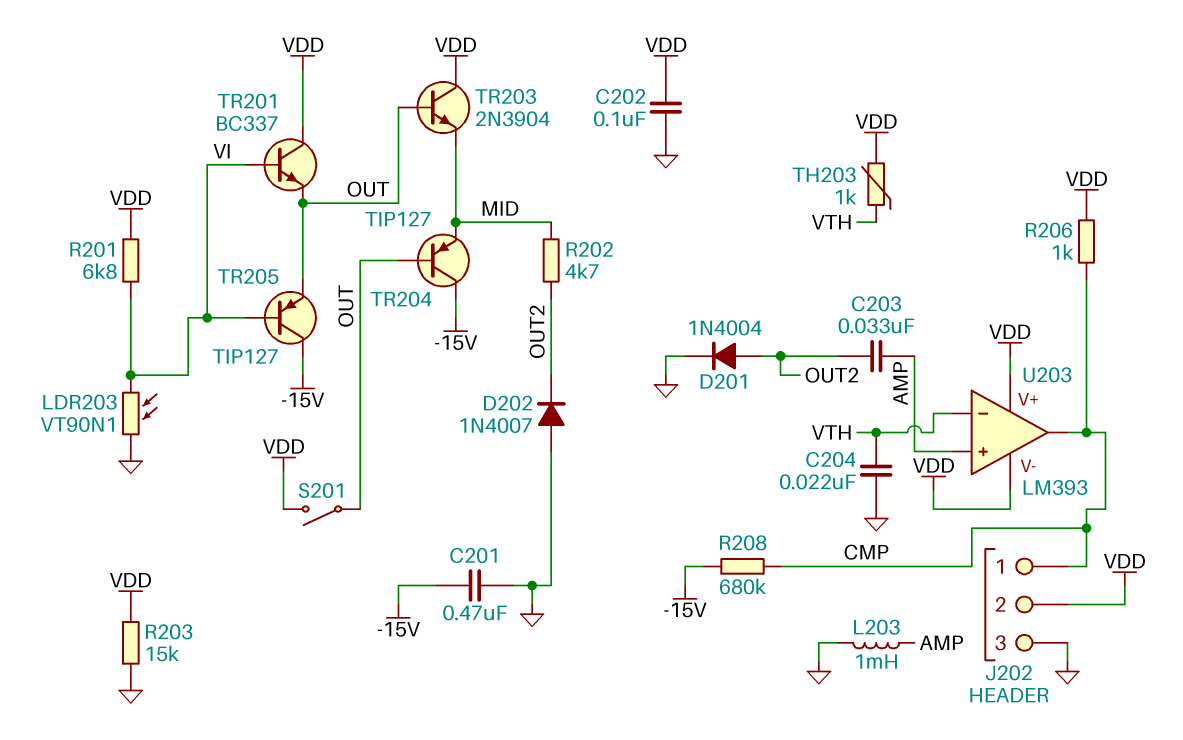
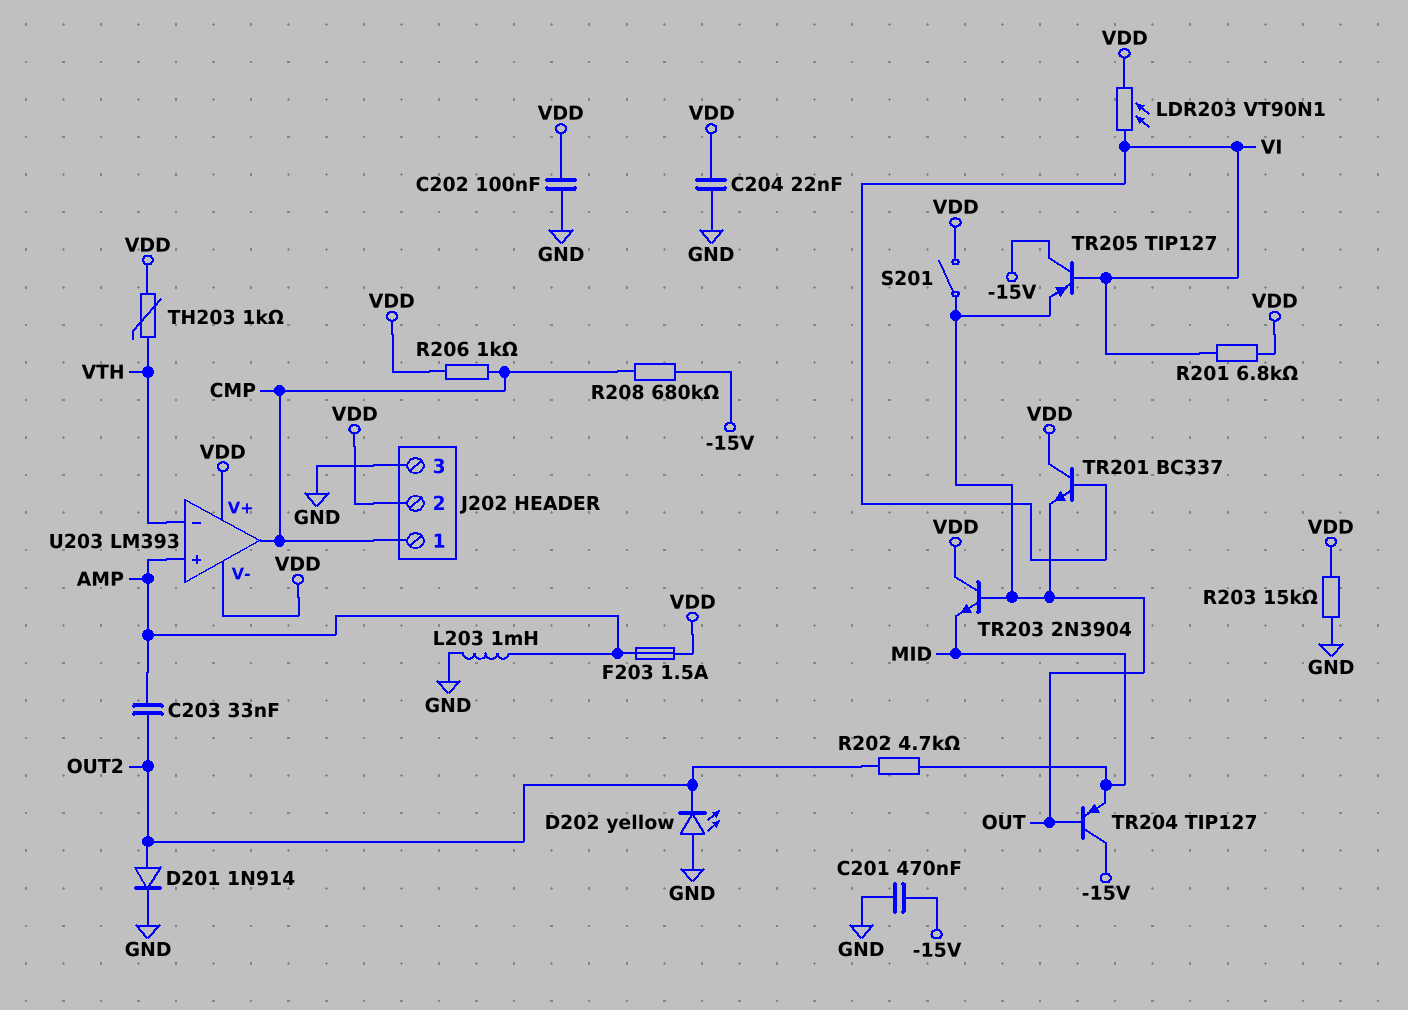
C204: 22nF (GND, VTH) -> 22nF (GND, VDD)
D201: diode 1N4004 (A OUT2, K GND) -> diode 1N914 (A OUT2, K GND)
D202: diode 1N4007 (A GND, K OUT2) -> LED yellow (A GND, K OUT2)
F203: none -> 1.5A (AMP, VDD)
LDR203: VT90N1 (GND, VI) -> VT90N1 (VDD, VI)

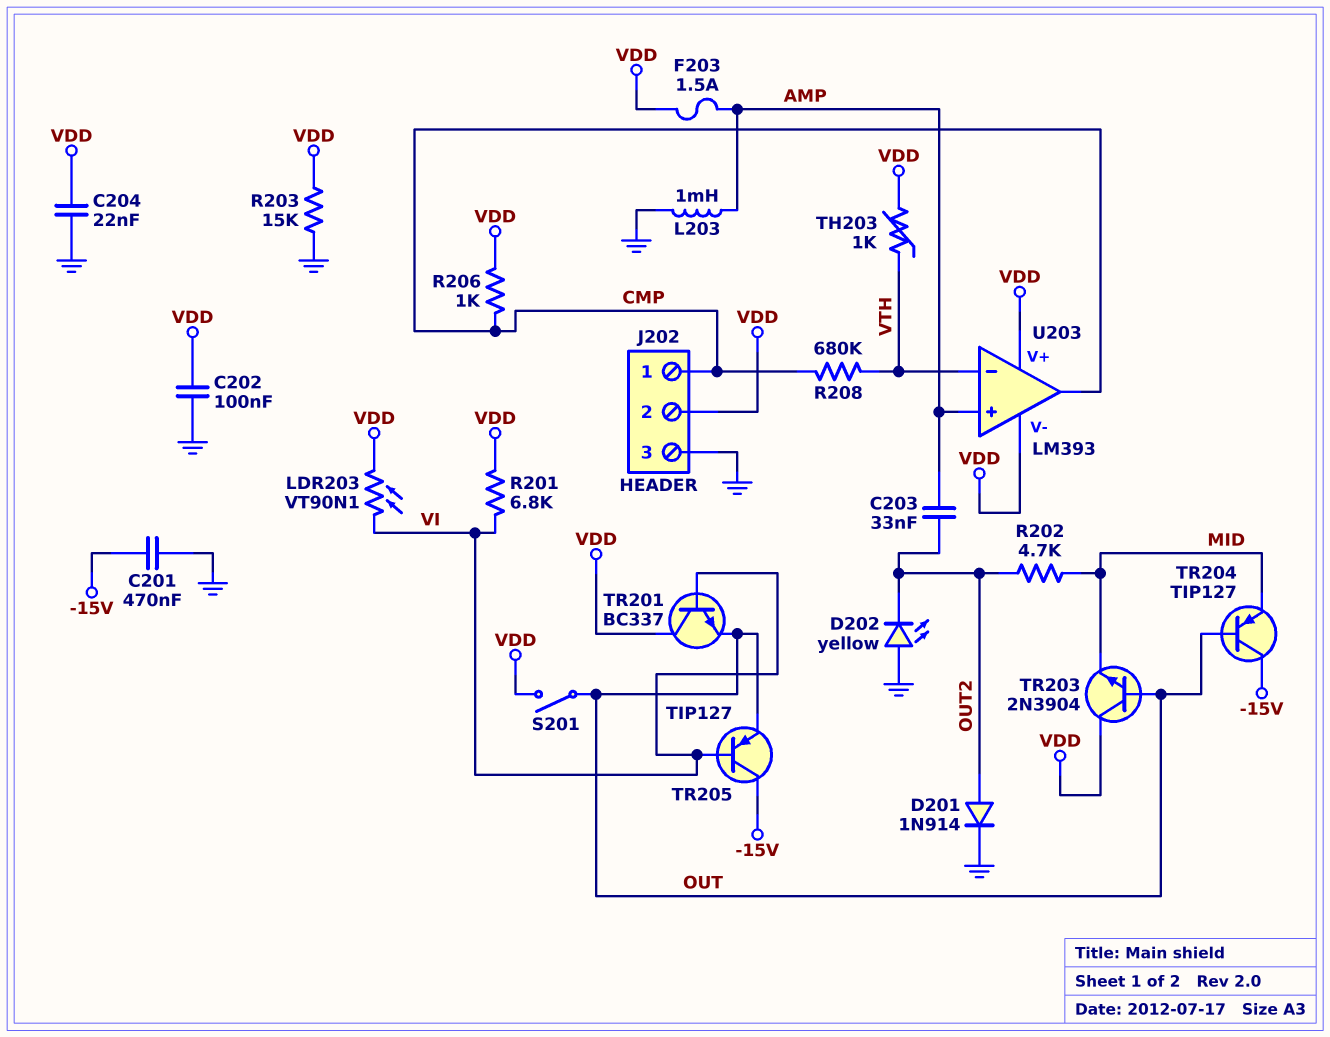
R208: 680k (-15V, CMP) -> 680k (CMP, VTH)

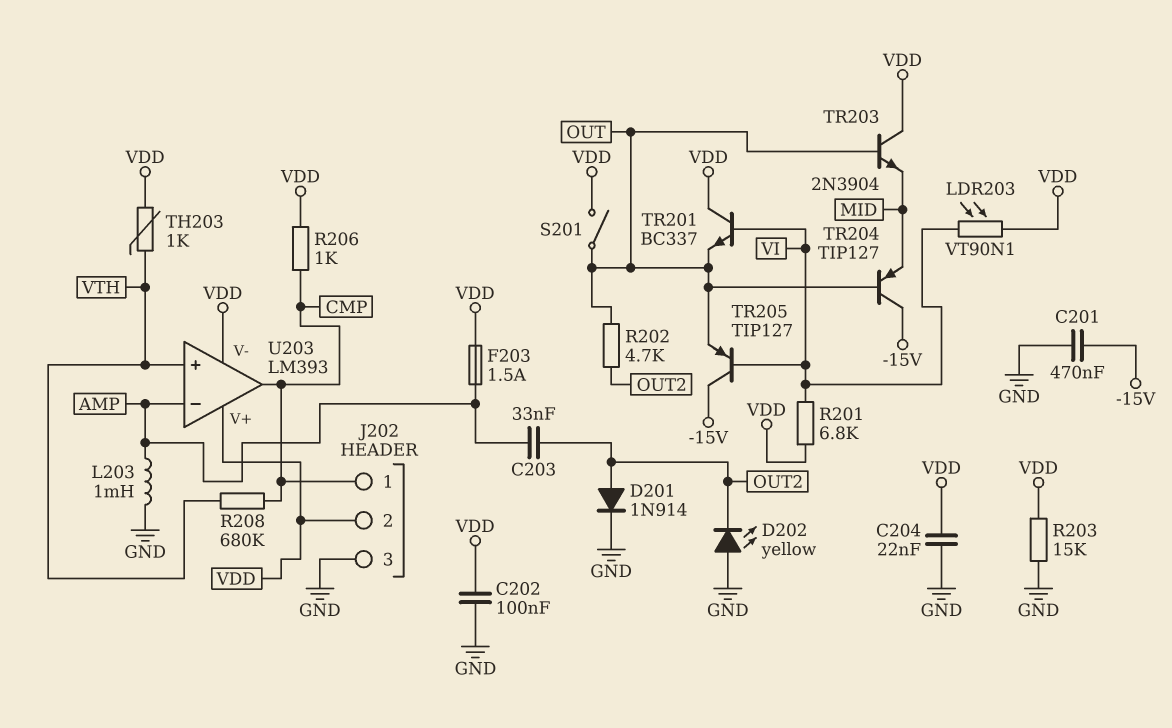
R202: 4.7k (MID, OUT2) -> 4.7k (OUT, OUT2)
U203 pin in+: AMP -> VTH
U203 pin in-: VTH -> AMP

